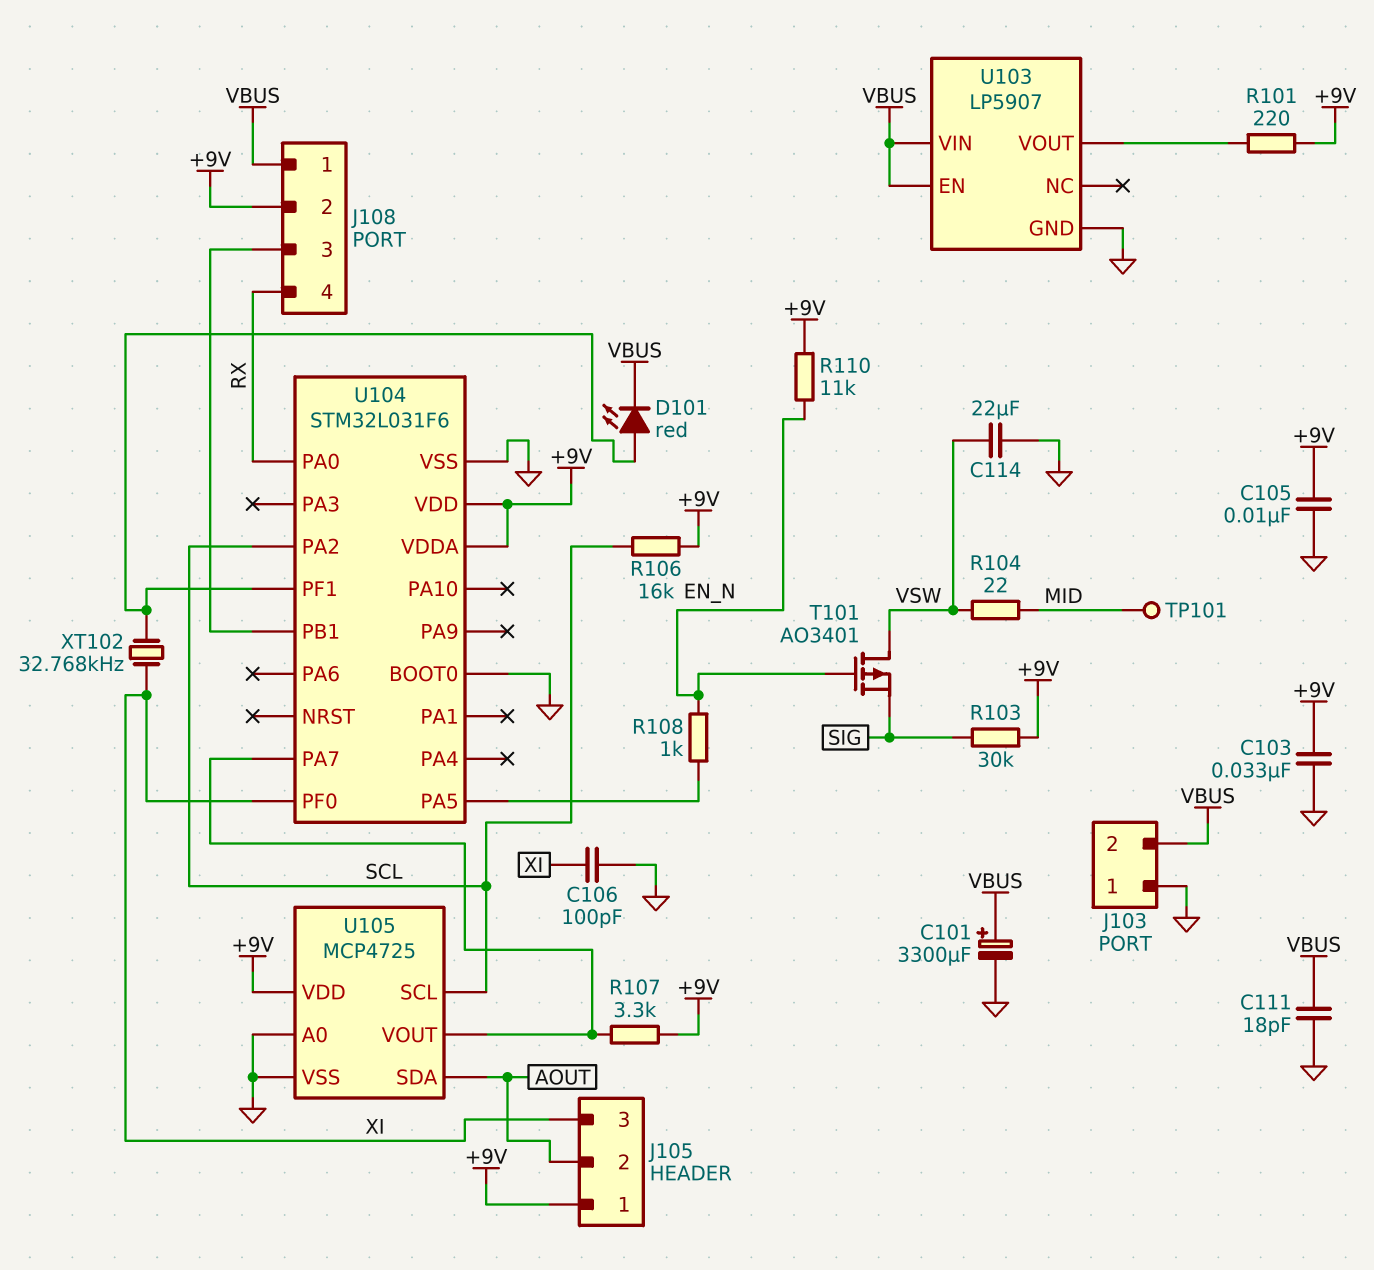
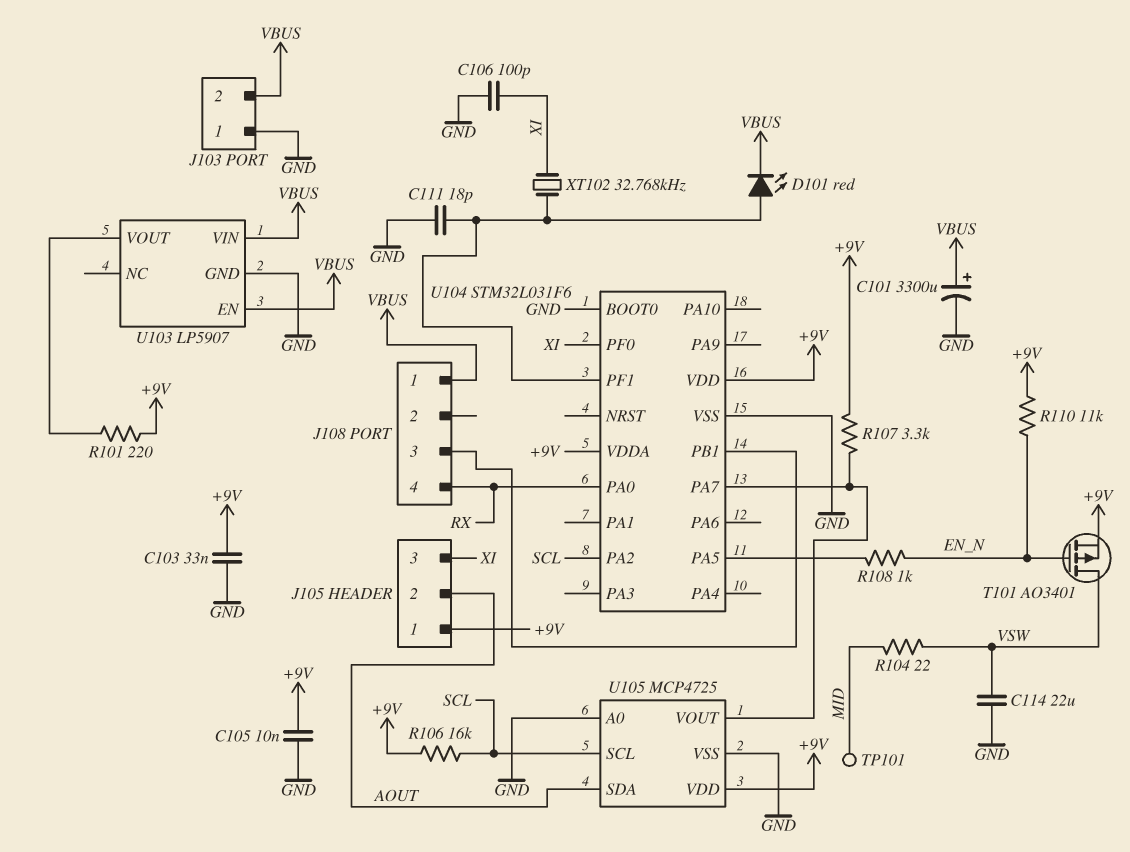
C111: 18pF (GND, VBUS) -> 18pF (GND, U104/PF1)
J108 pin 2: +9V -> none
R103: 30k (+9V, SIG) -> none
T101: PMOS AO3401 (G EN_N, D VSW, S SIG) -> PMOS AO3401 (G EN_N, D VSW, S +9V)

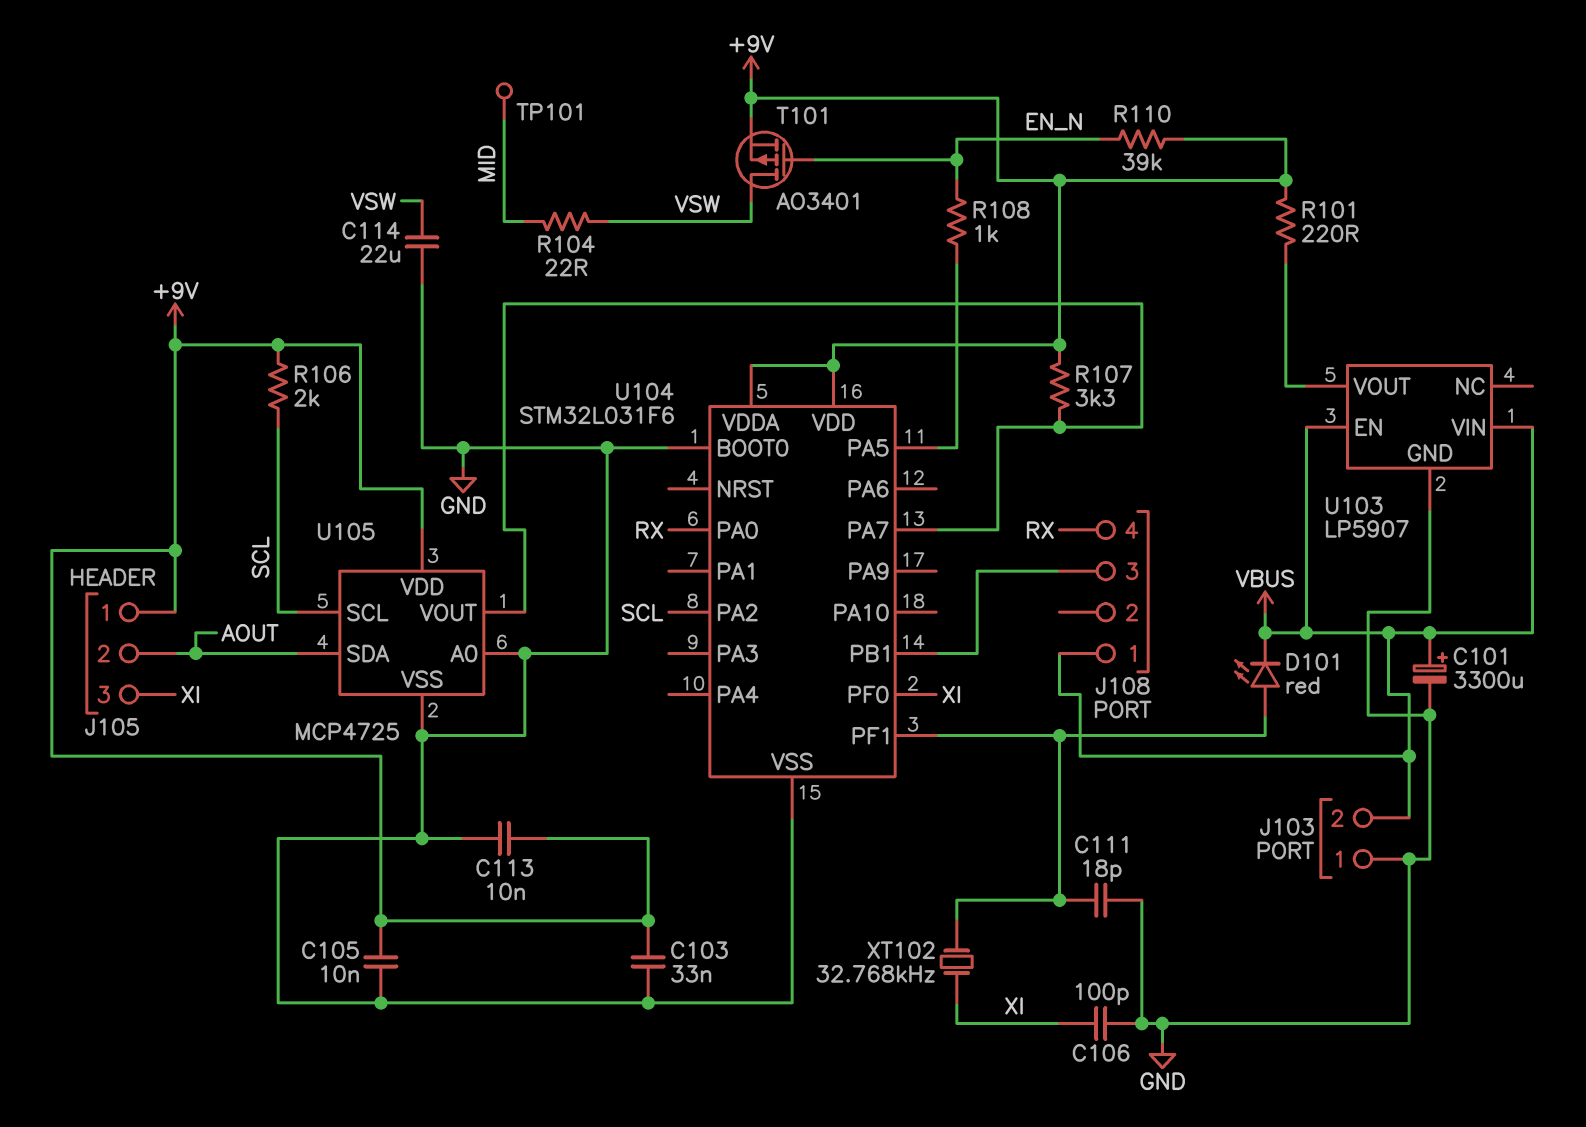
C113: none -> 10nF (+9V, GND)
R106: 16k (+9V, SCL) -> 2k (+9V, SCL)
R110: 11k (+9V, EN_N) -> 39k (+9V, EN_N)

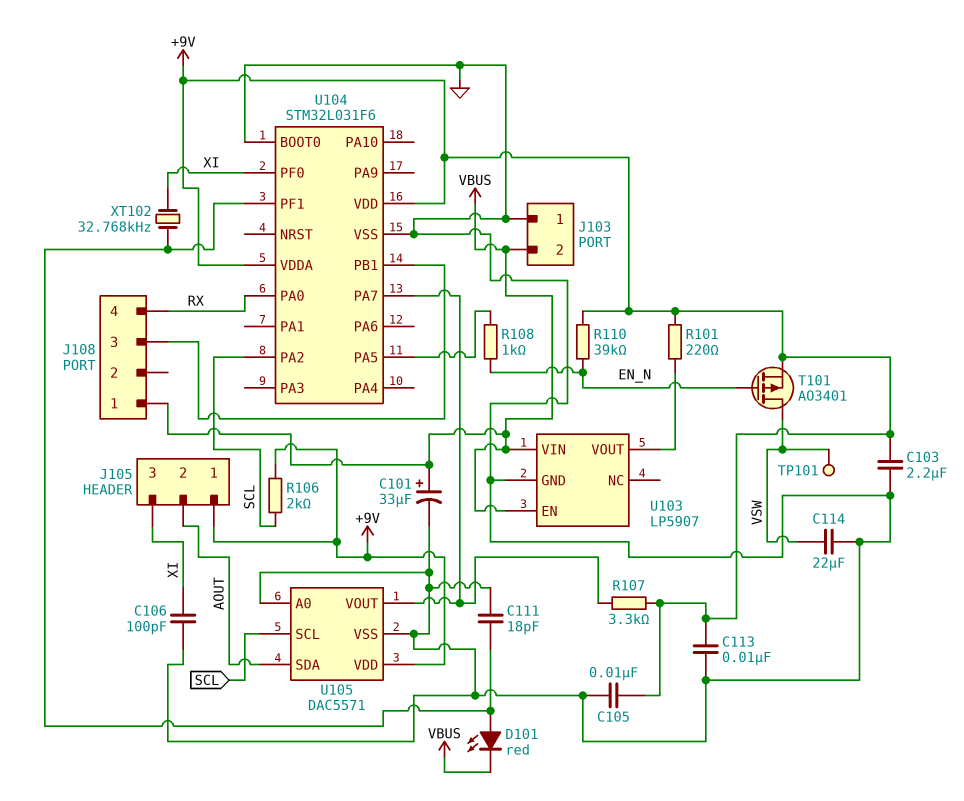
C101: 3300uF (plus VBUS, minus GND) -> 33uF (plus VBUS, minus GND)
C103: 33nF (+9V, GND) -> 2.2uF (+9V, GND)
R104: 22 (MID, VSW) -> none
TP101: test point (MID) -> test point (VSW)
U105: MCP4725 -> DAC5571

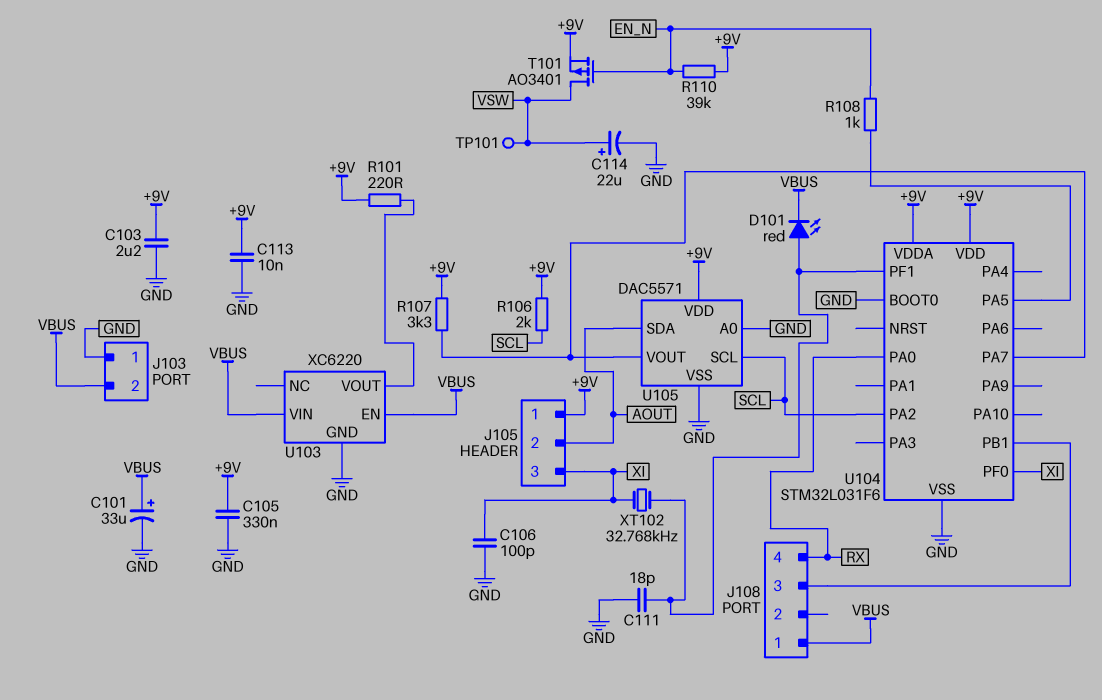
C105: 10nF (+9V, GND) -> 330nF (+9V, GND)
C114: 22uF (GND, VSW) -> 22uF (plus VSW, minus GND)
U103: LP5907 -> XC6220

